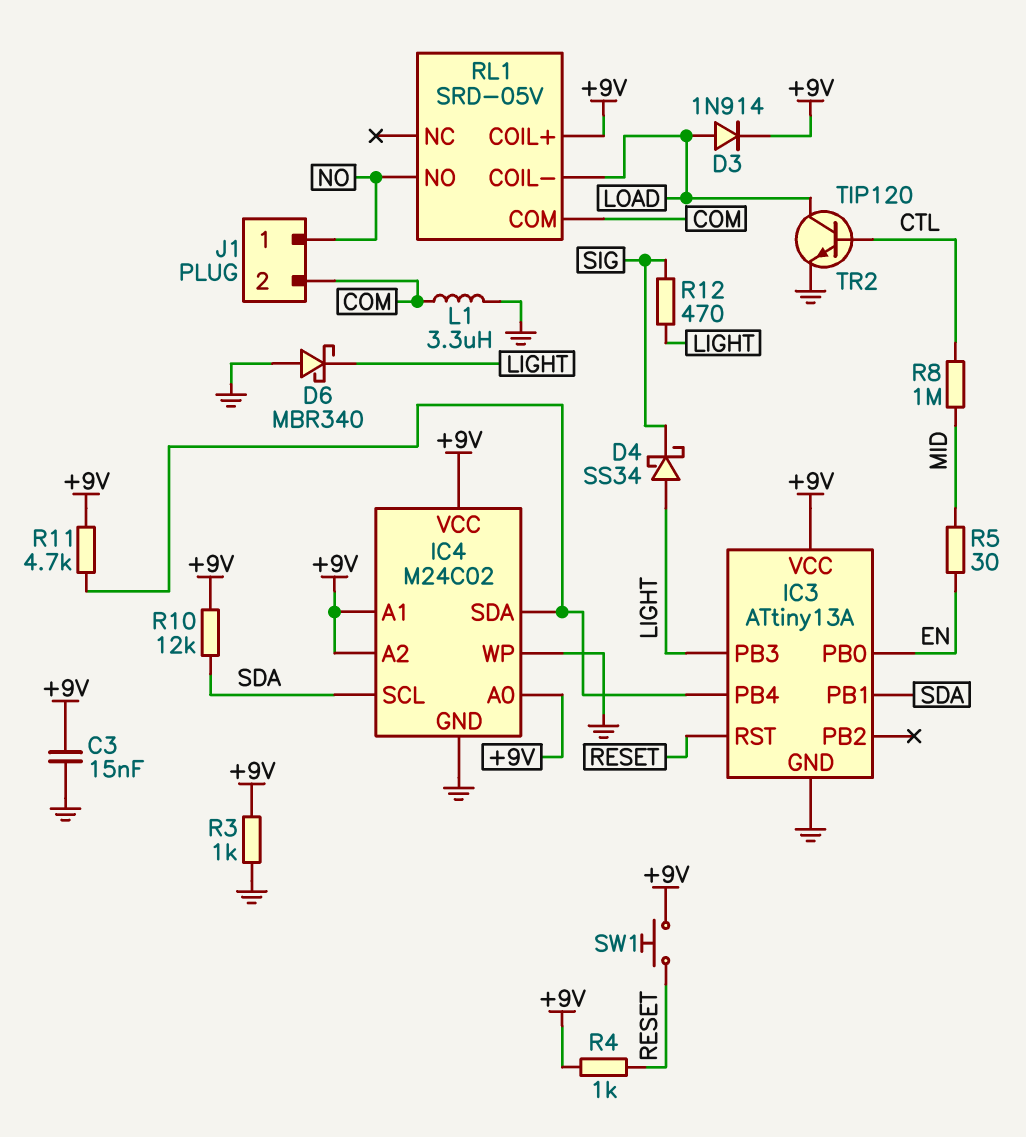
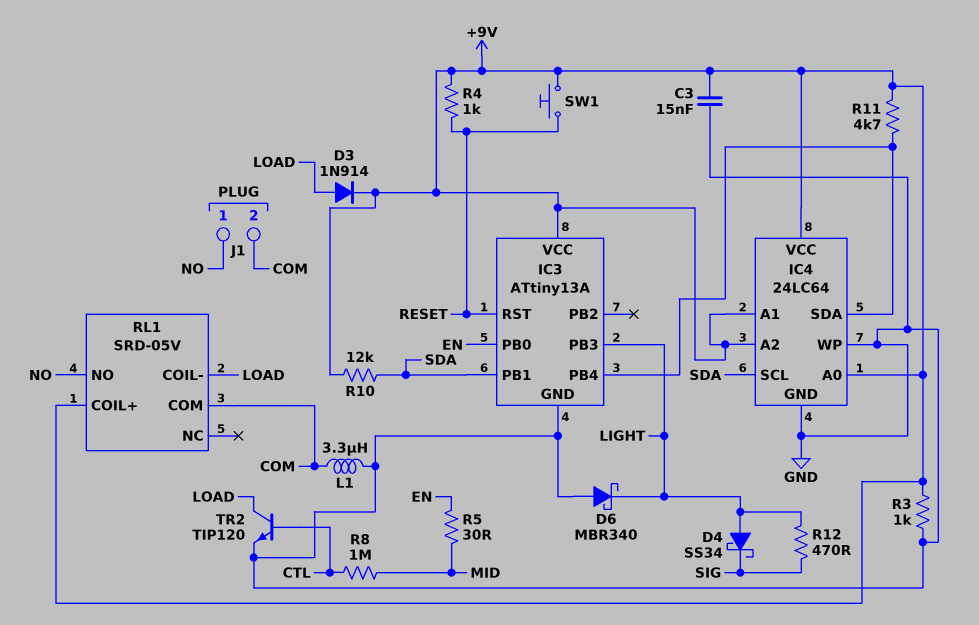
IC4: M24C02 -> 24LC64

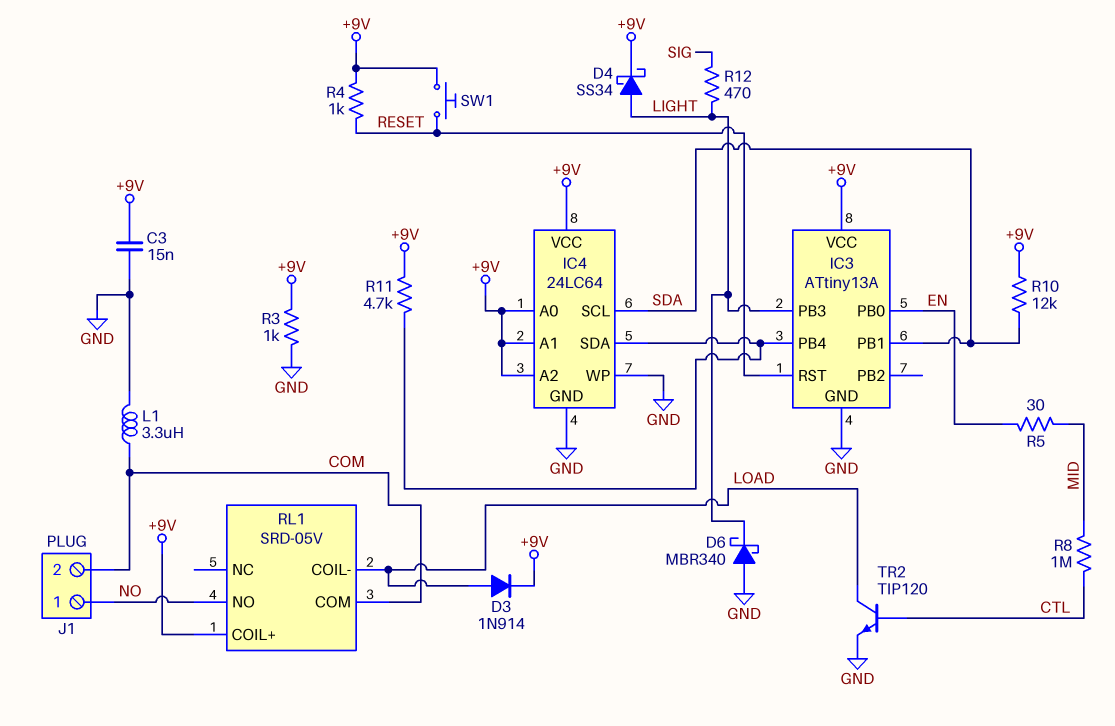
D4: schottky SS34 (A LIGHT, K SIG) -> schottky SS34 (A LIGHT, K +9V)

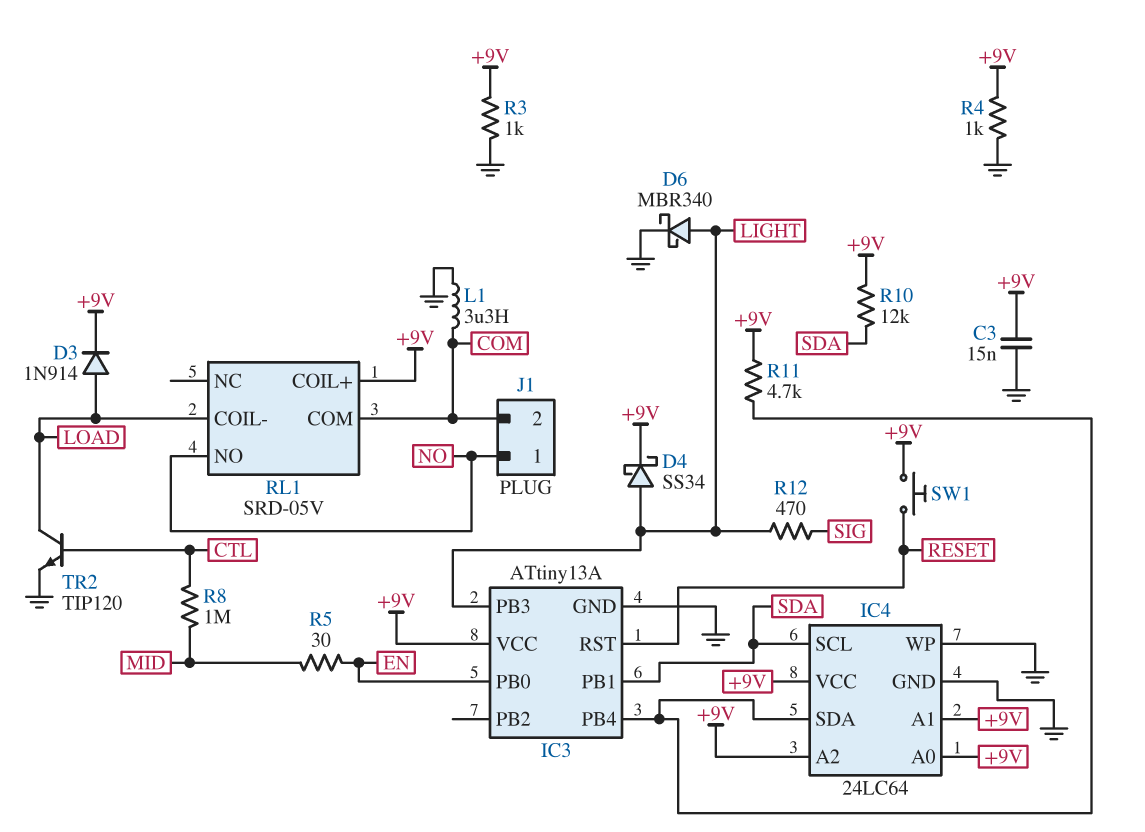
D6: schottky MBR340 (A GND, K LIGHT) -> schottky MBR340 (A LIGHT, K GND)
R4: 1k (+9V, RESET) -> 1k (+9V, GND)

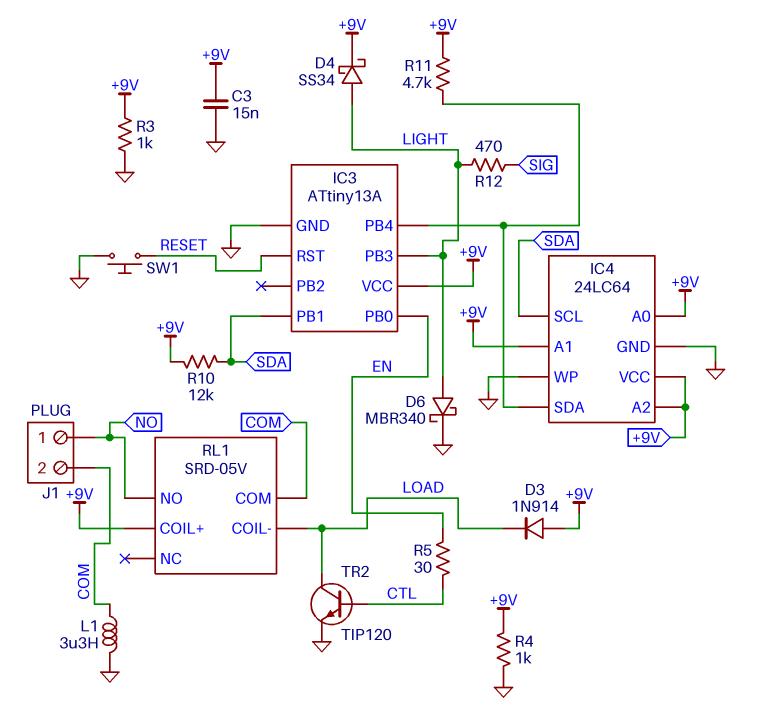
D3: diode 1N914 (A LOAD, K +9V) -> diode 1N914 (A +9V, K LOAD)
R5: 30 (EN, MID) -> 30 (CTL, EN)
R8: 1M (CTL, MID) -> none
SW1: button (+9V, RESET) -> button (GND, RESET)

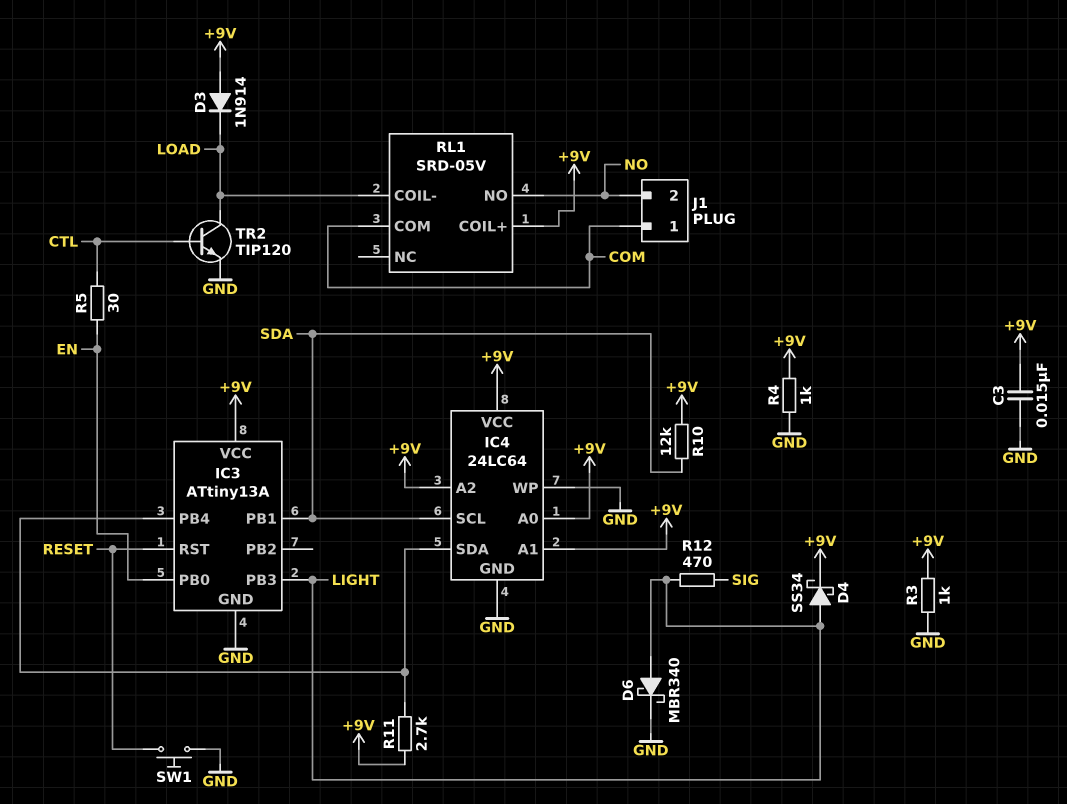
J1 pin 1: NO -> COM
J1 pin 2: COM -> NO
L1: 3.3uH (COM, GND) -> none
R11: 4.7k (+9V, IC3/PB4) -> 2.7k (+9V, IC3/PB4)

